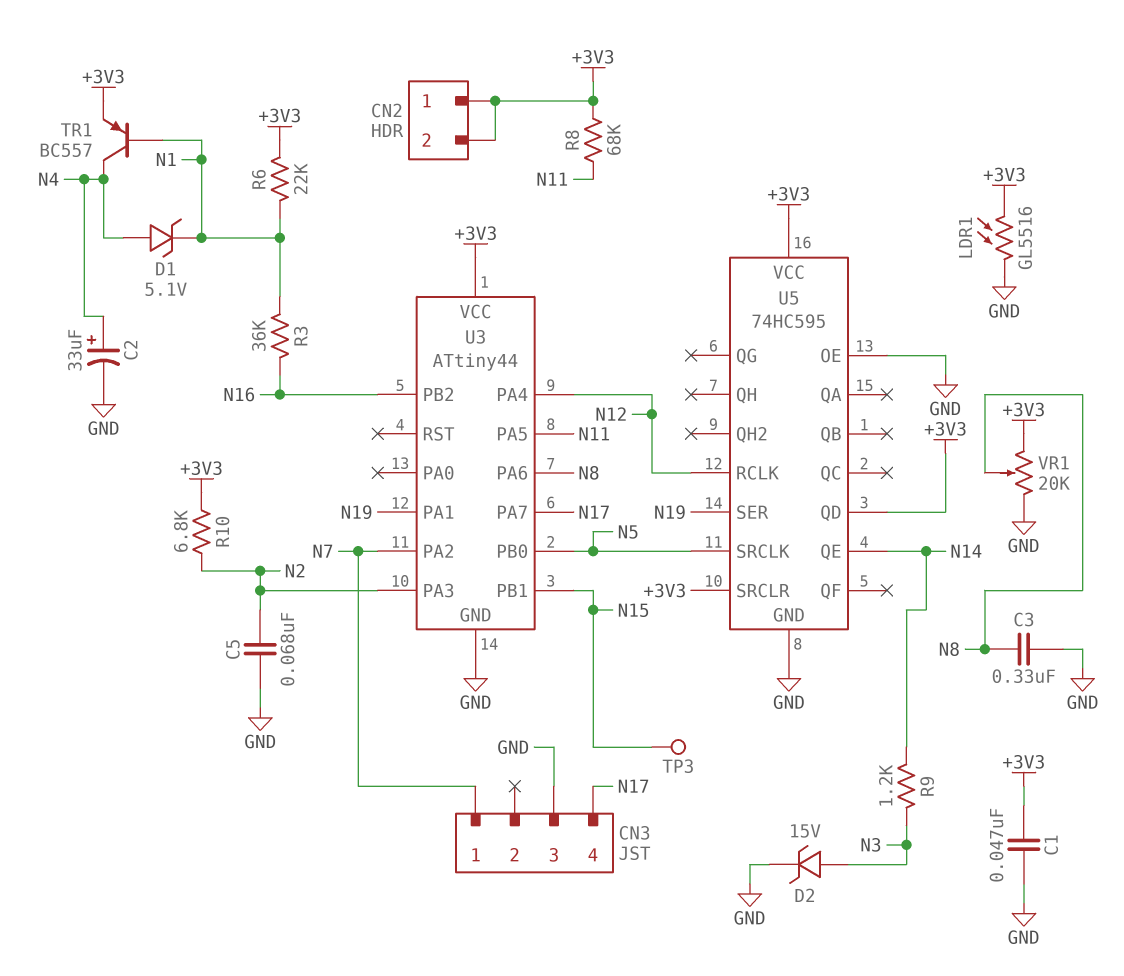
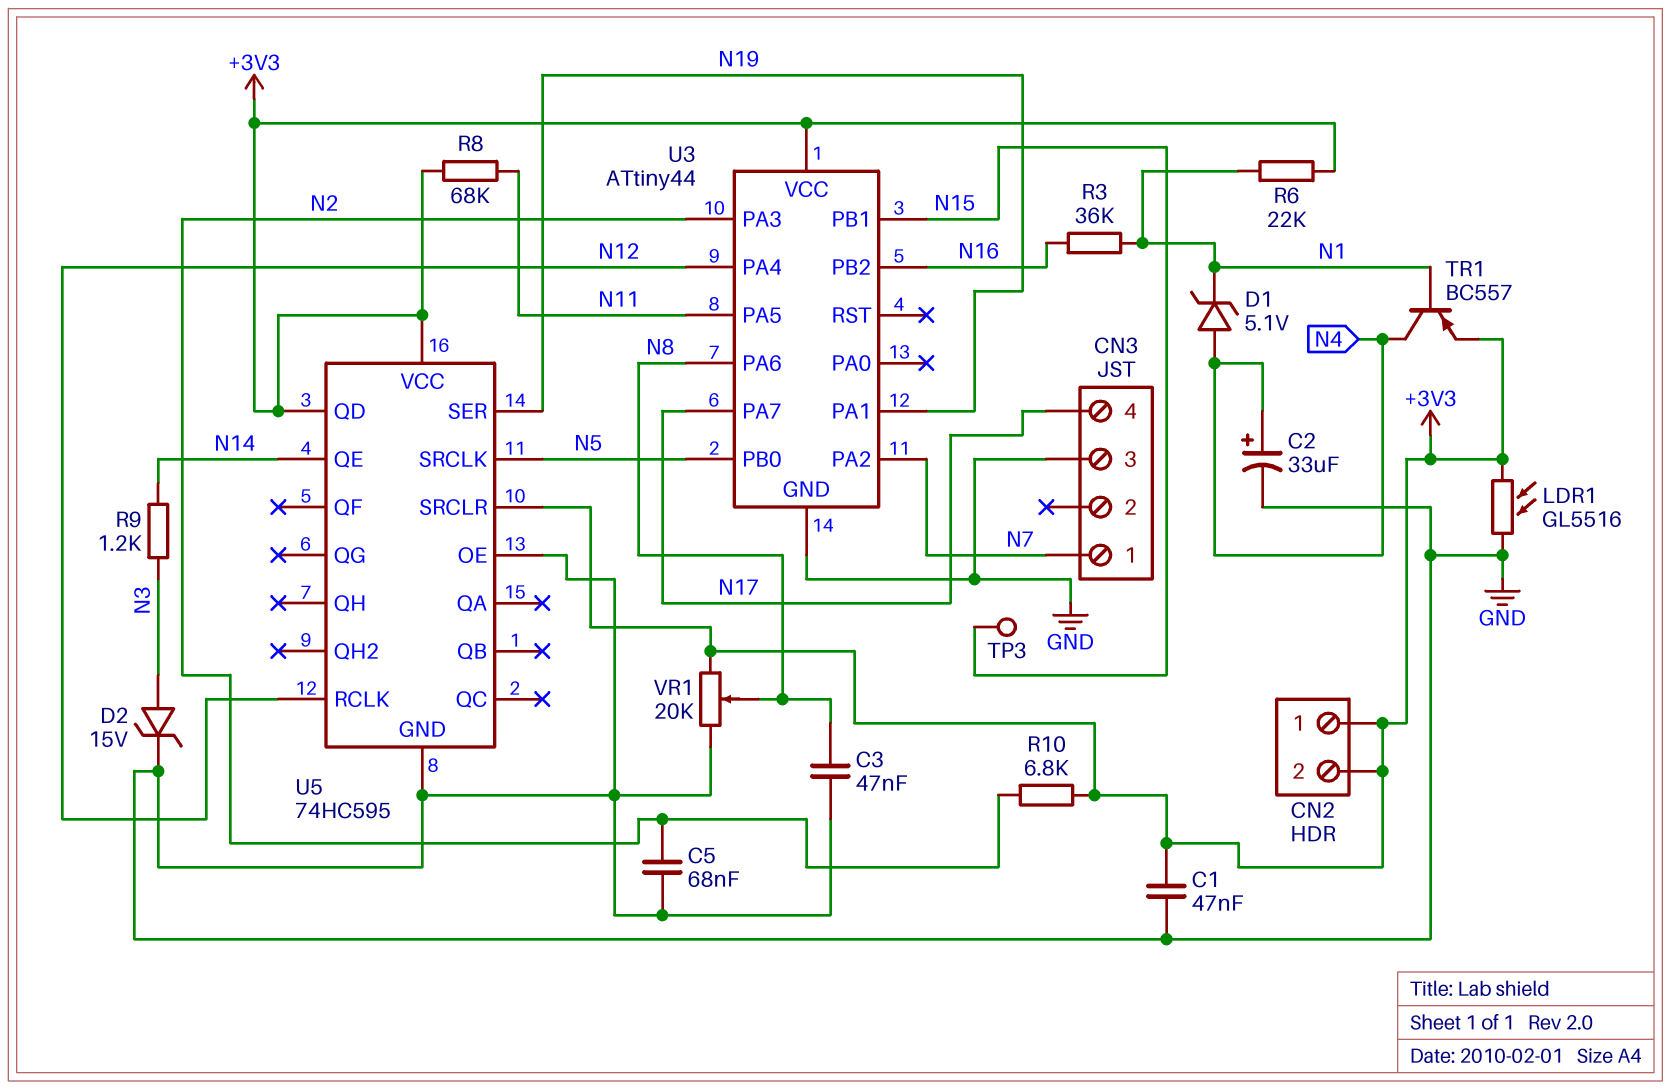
C3: 330nF (GND, N8) -> 47nF (GND, N8)

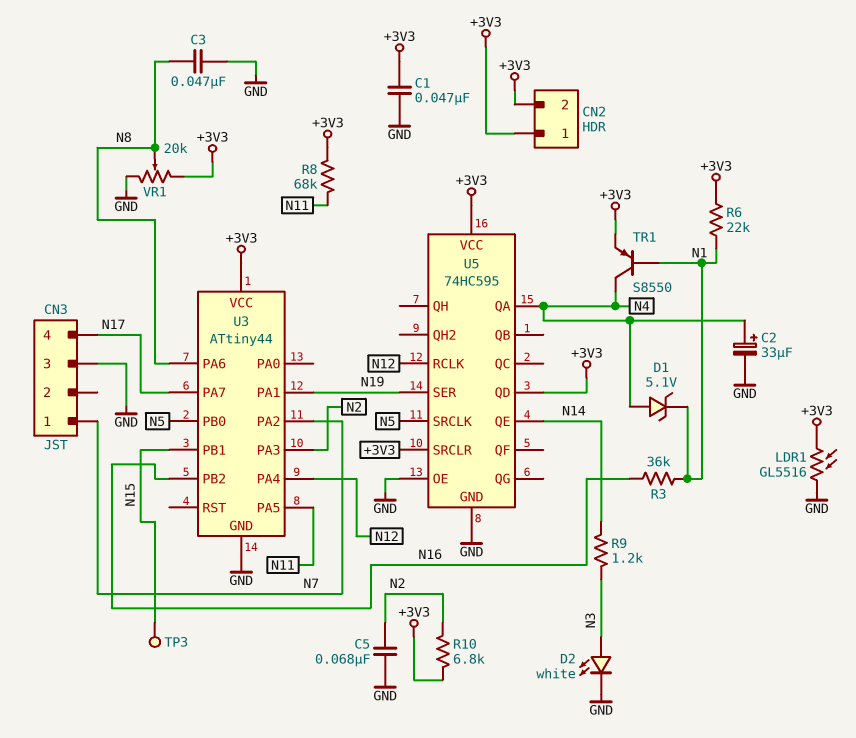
D2: zener 15V (A N3, K GND) -> LED white (A N3, K GND)
TR1: PNP BC557 (B N1, C N4, E +3V3) -> PNP S8550 (B N1, C N4, E +3V3)
U5 pin QA: none -> N4

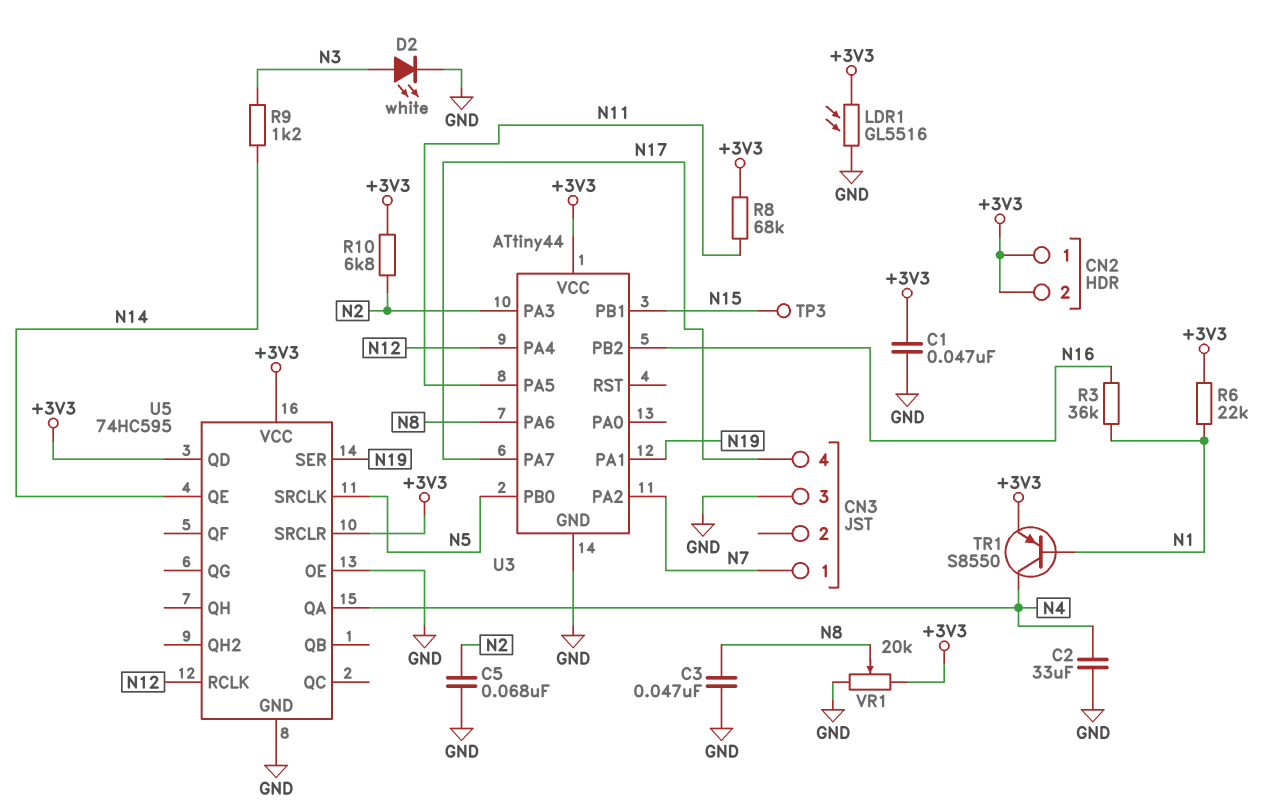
C2: 33uF (plus N4, minus GND) -> 33uF (GND, N4)
D1: zener 5.1V (A N4, K N1) -> none

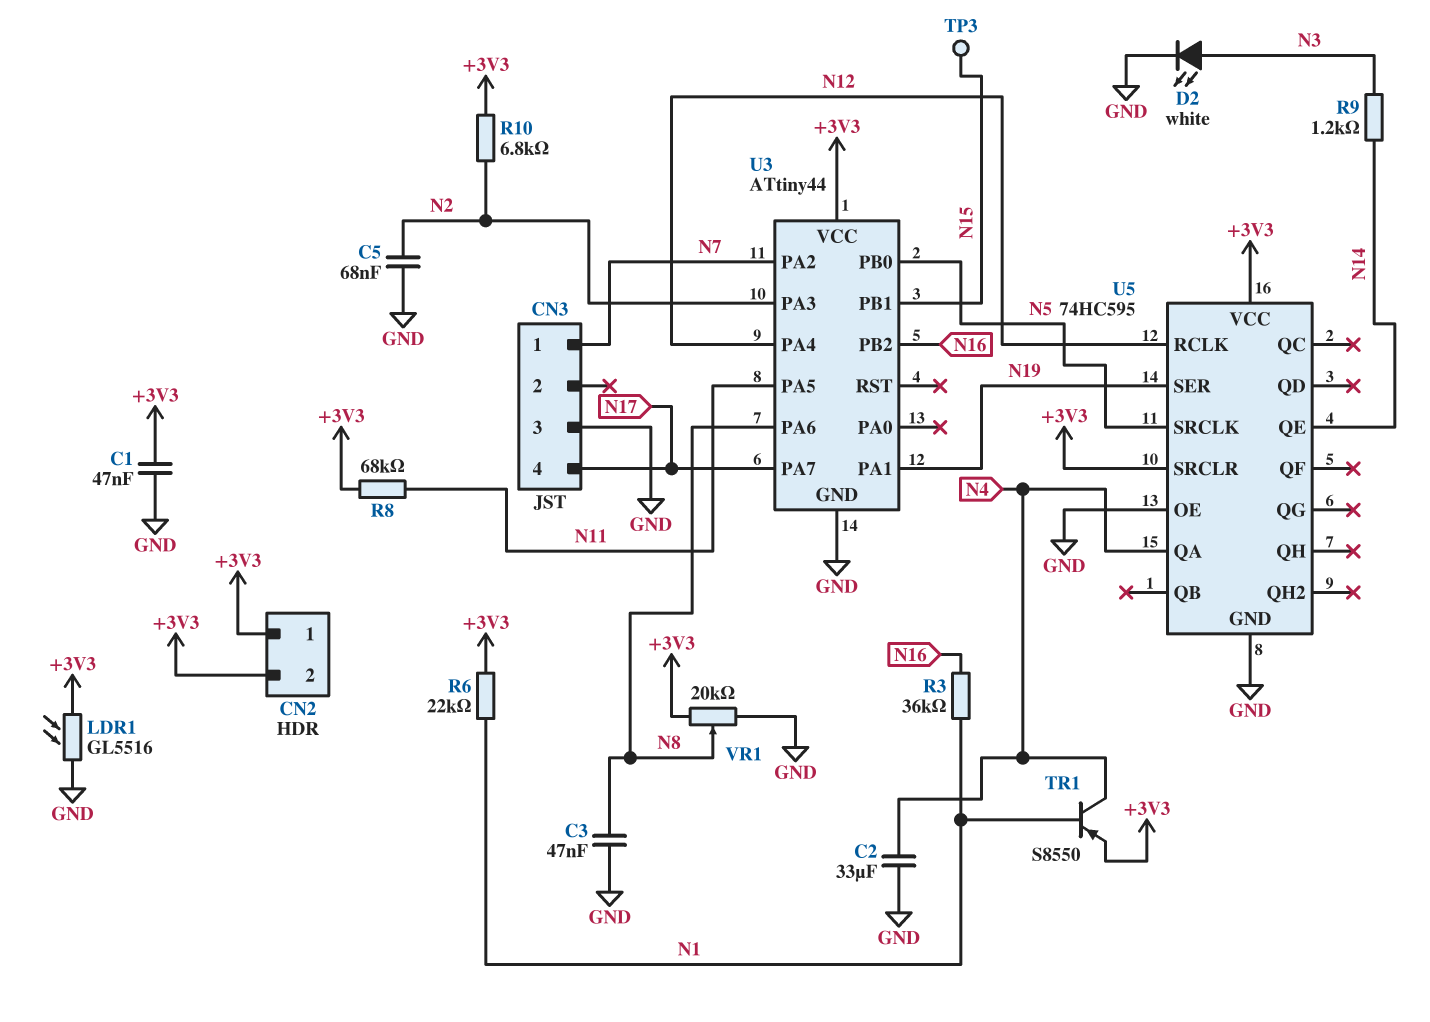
U5 pin QD: +3V3 -> none

